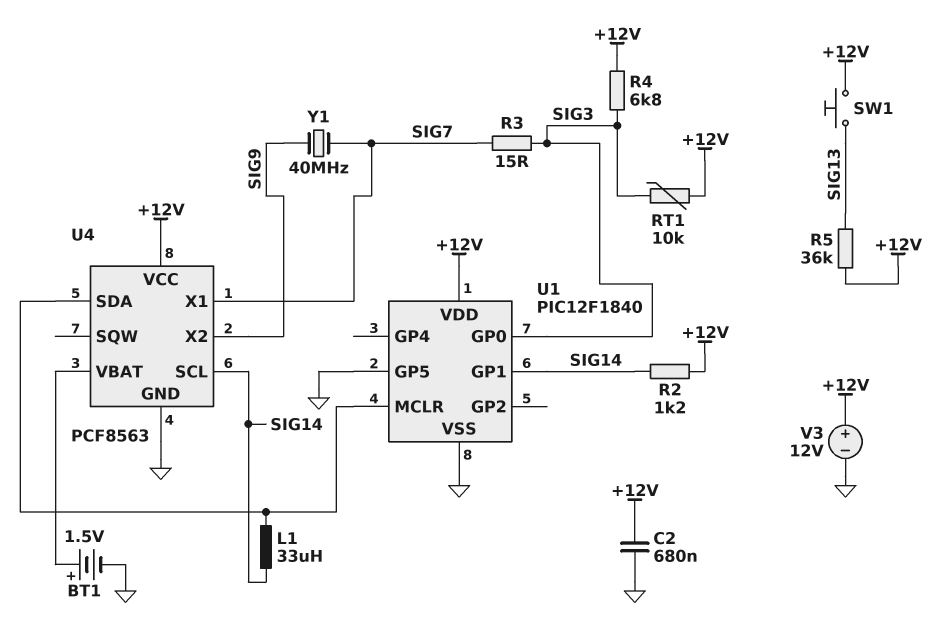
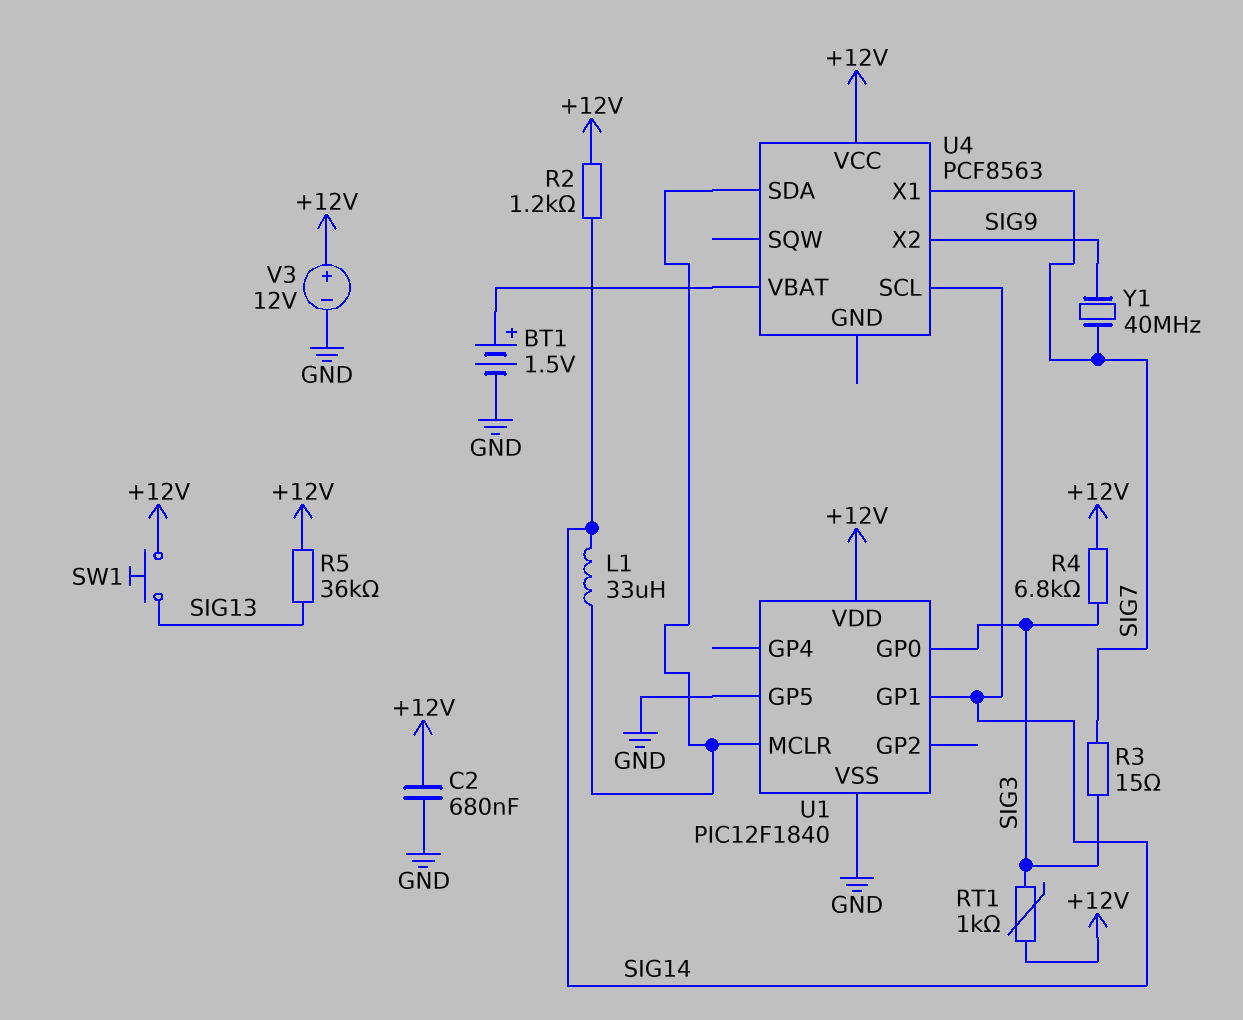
RT1: 10k (+12V, SIG3) -> 1k (+12V, SIG3)
U4 pin GND: GND -> none

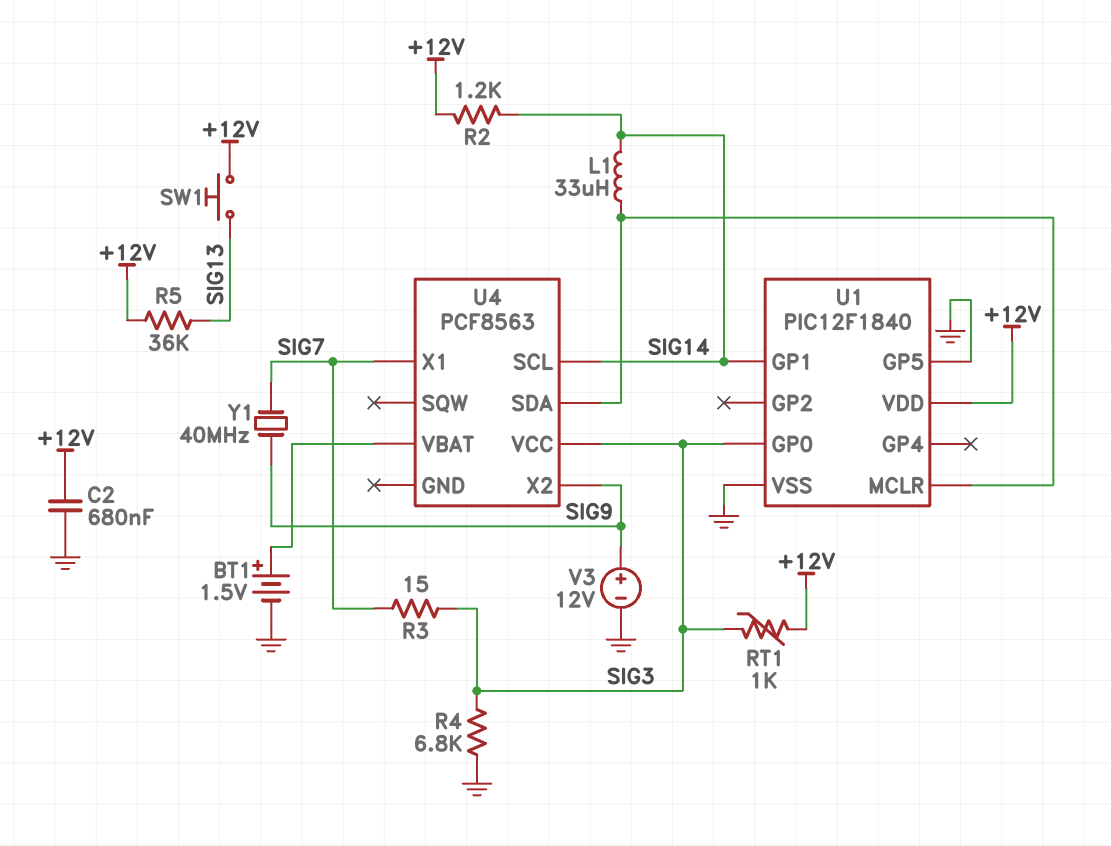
R4: 6.8k (+12V, SIG3) -> 6.8k (GND, SIG3)
U4 pin VCC: +12V -> SIG3
V3: 12V (plus +12V, minus GND) -> 12V (plus SIG9, minus GND)

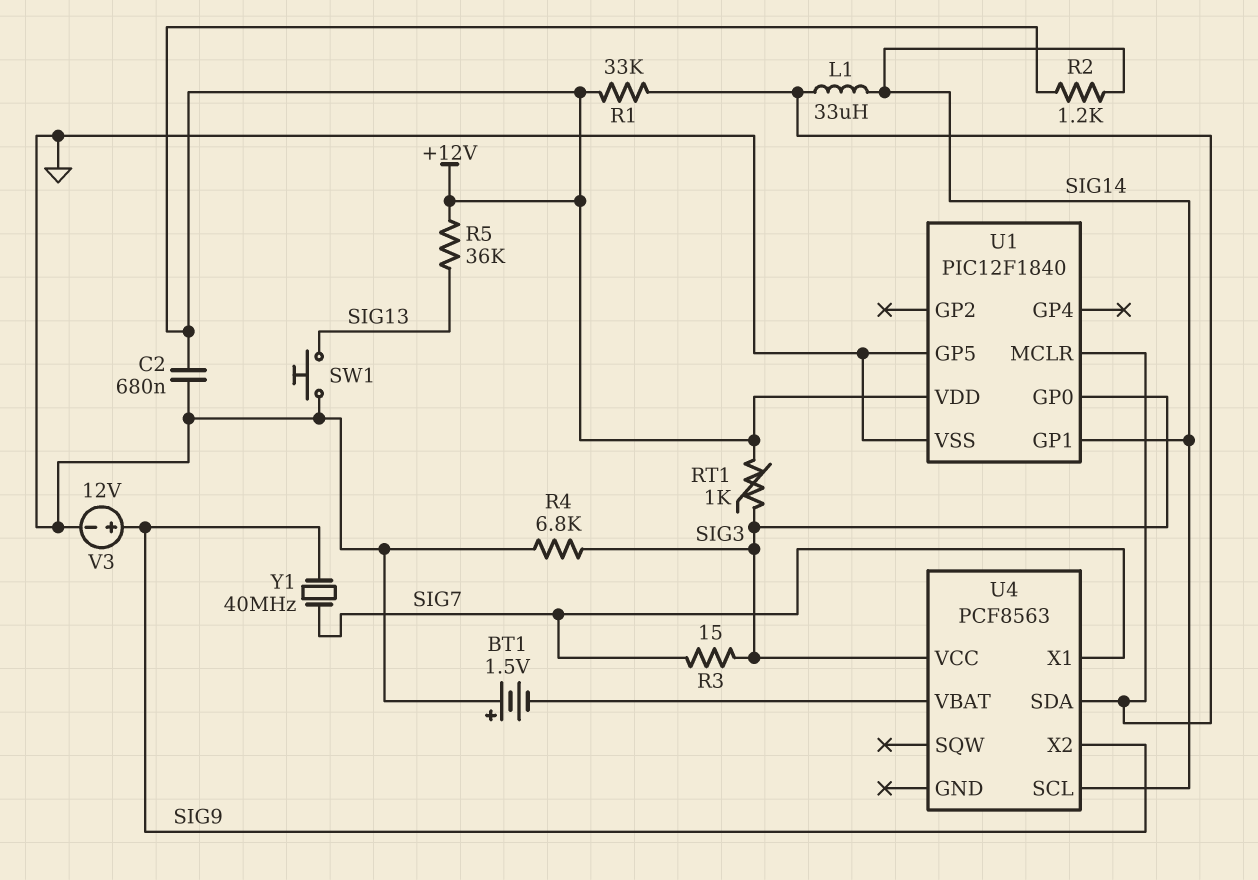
BT1: 1.5V (plus U4/VBAT, minus GND) -> 1.5V (plus GND, minus U4/VBAT)
R1: none -> 33k (+12V, U1/MCLR)
SW1: button (+12V, SIG13) -> button (GND, SIG13)

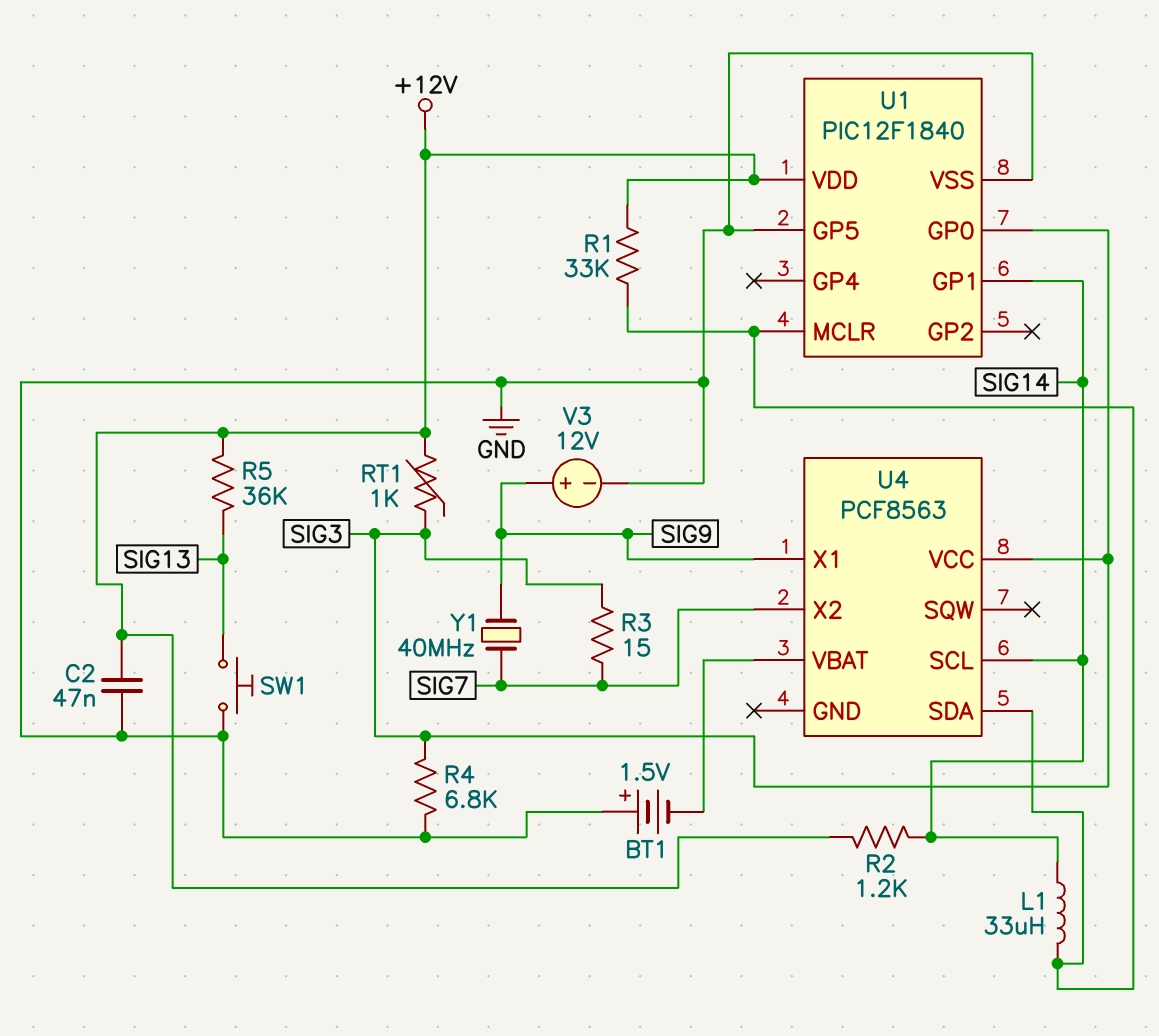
C2: 680nF (+12V, GND) -> 47nF (+12V, GND)
U4 pin X1: SIG7 -> SIG9
U4 pin X2: SIG9 -> SIG7

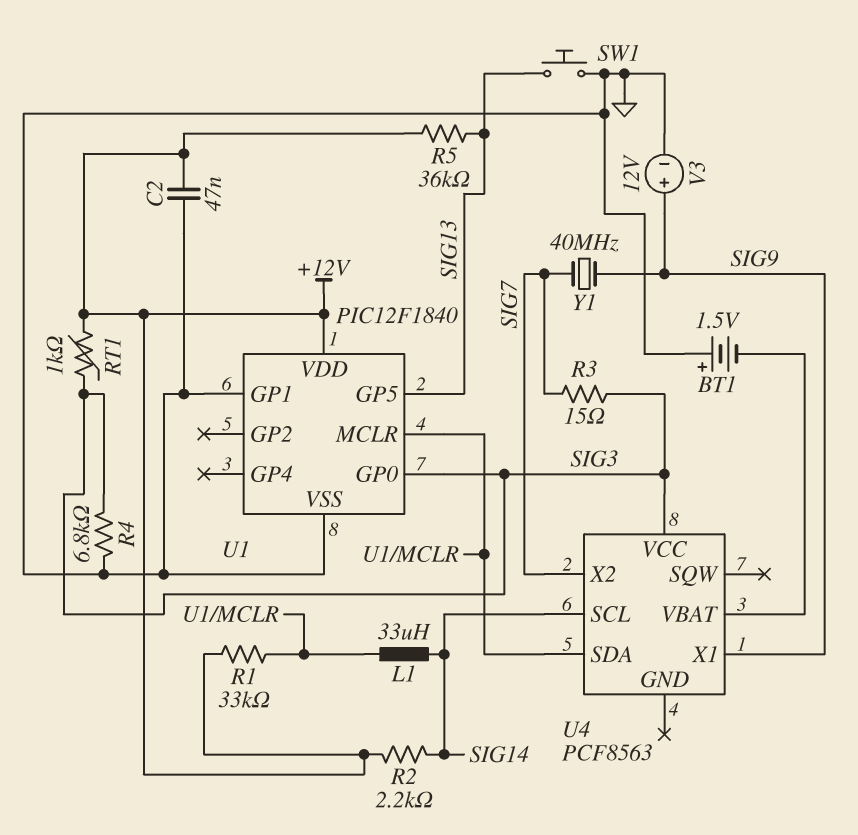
R2: 1.2k (+12V, SIG14) -> 2.2k (+12V, SIG14)
U1 pin GP1: SIG14 -> GND
U1 pin GP5: GND -> SIG13

